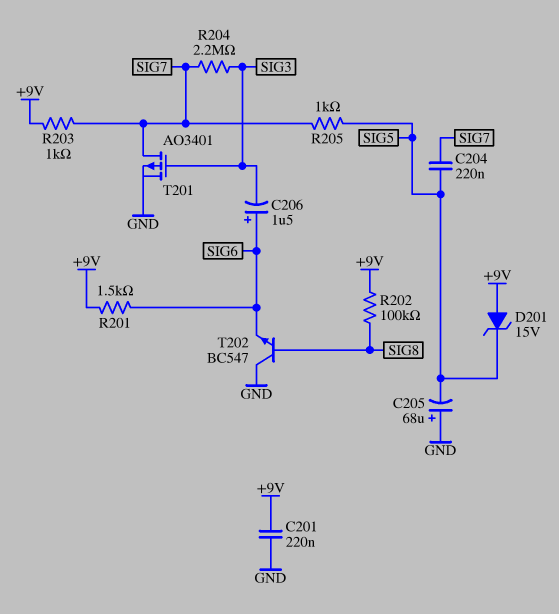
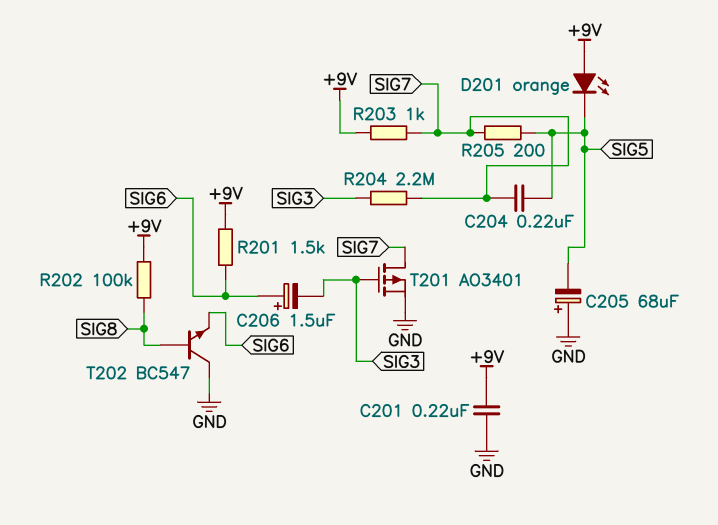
D201: zener 15V (A +9V, K SIG5) -> LED orange (A +9V, K SIG5)
R205: 1k (SIG5, SIG7) -> 200 (SIG5, SIG7)

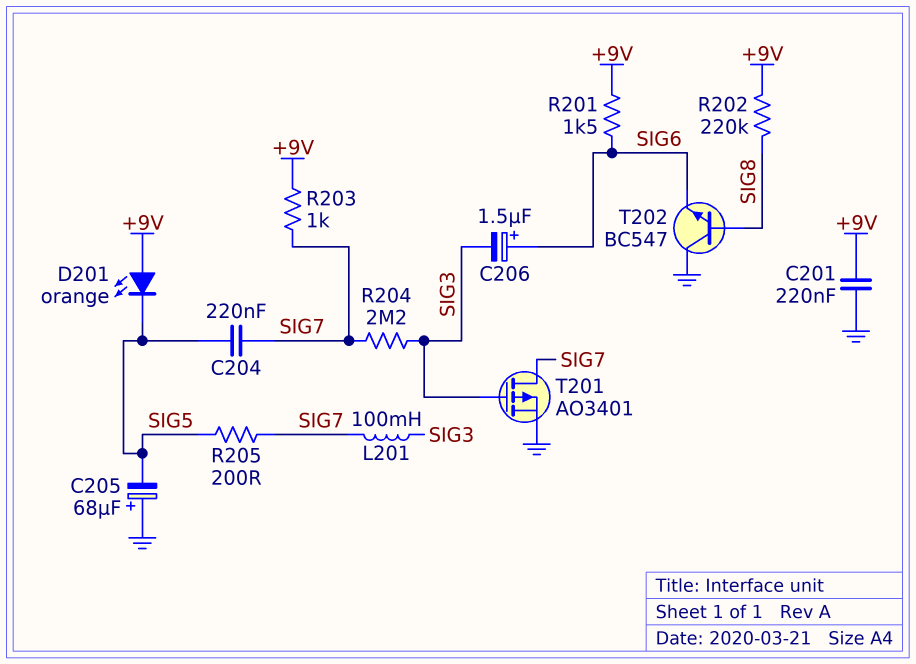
L201: none -> 100mH (SIG3, SIG7)
R202: 100k (+9V, SIG8) -> 220k (+9V, SIG8)

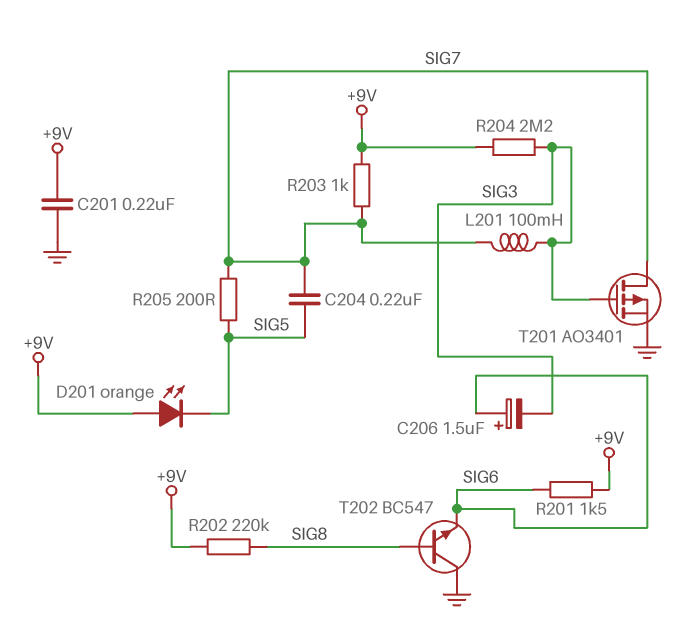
C205: 68uF (plus GND, minus SIG5) -> none
R204: 2.2M (SIG3, SIG7) -> 2.2M (+9V, SIG3)

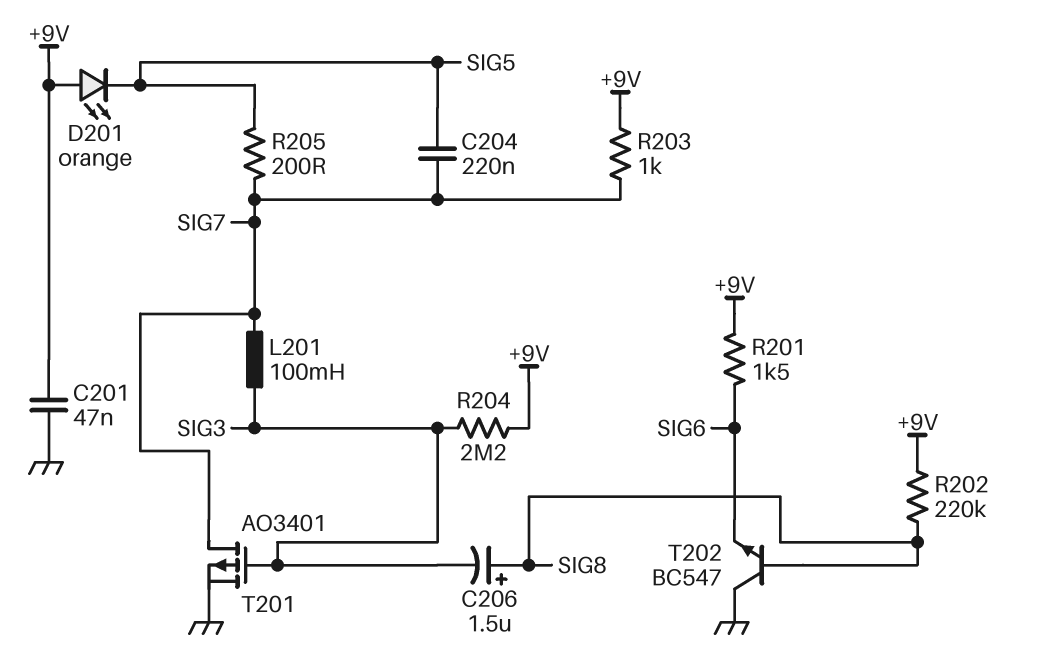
C201: 220nF (+9V, GND) -> 47nF (+9V, GND)
C206: 1.5uF (plus SIG6, minus SIG3) -> 1.5uF (plus SIG8, minus SIG3)

